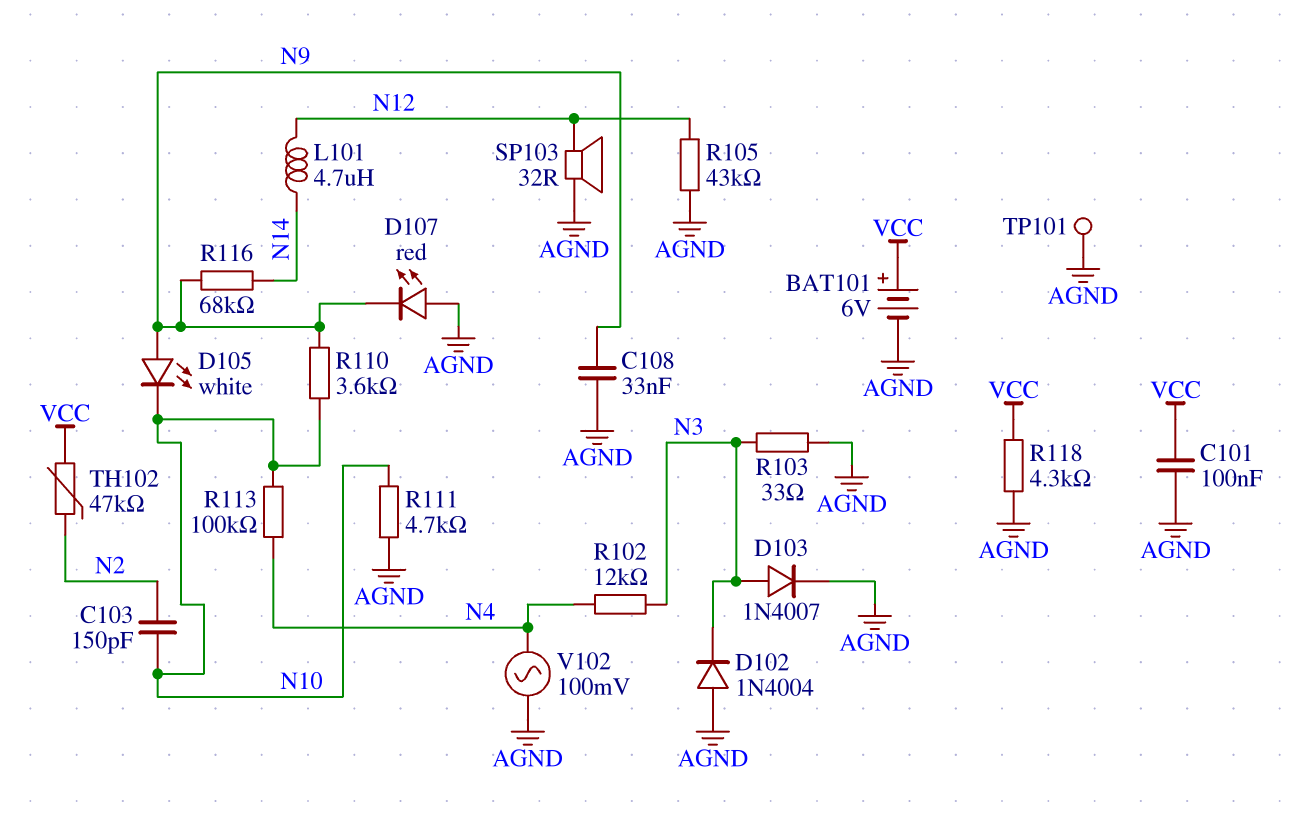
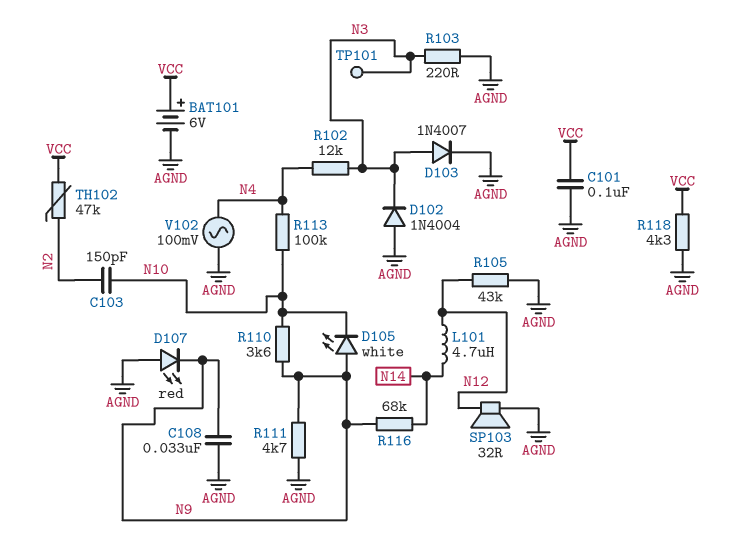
R103: 33 (AGND, N3) -> 220 (AGND, N3)
R111: 4.7k (AGND, N10) -> 4.7k (AGND, N9)
TP101: test point (AGND) -> test point (N3)

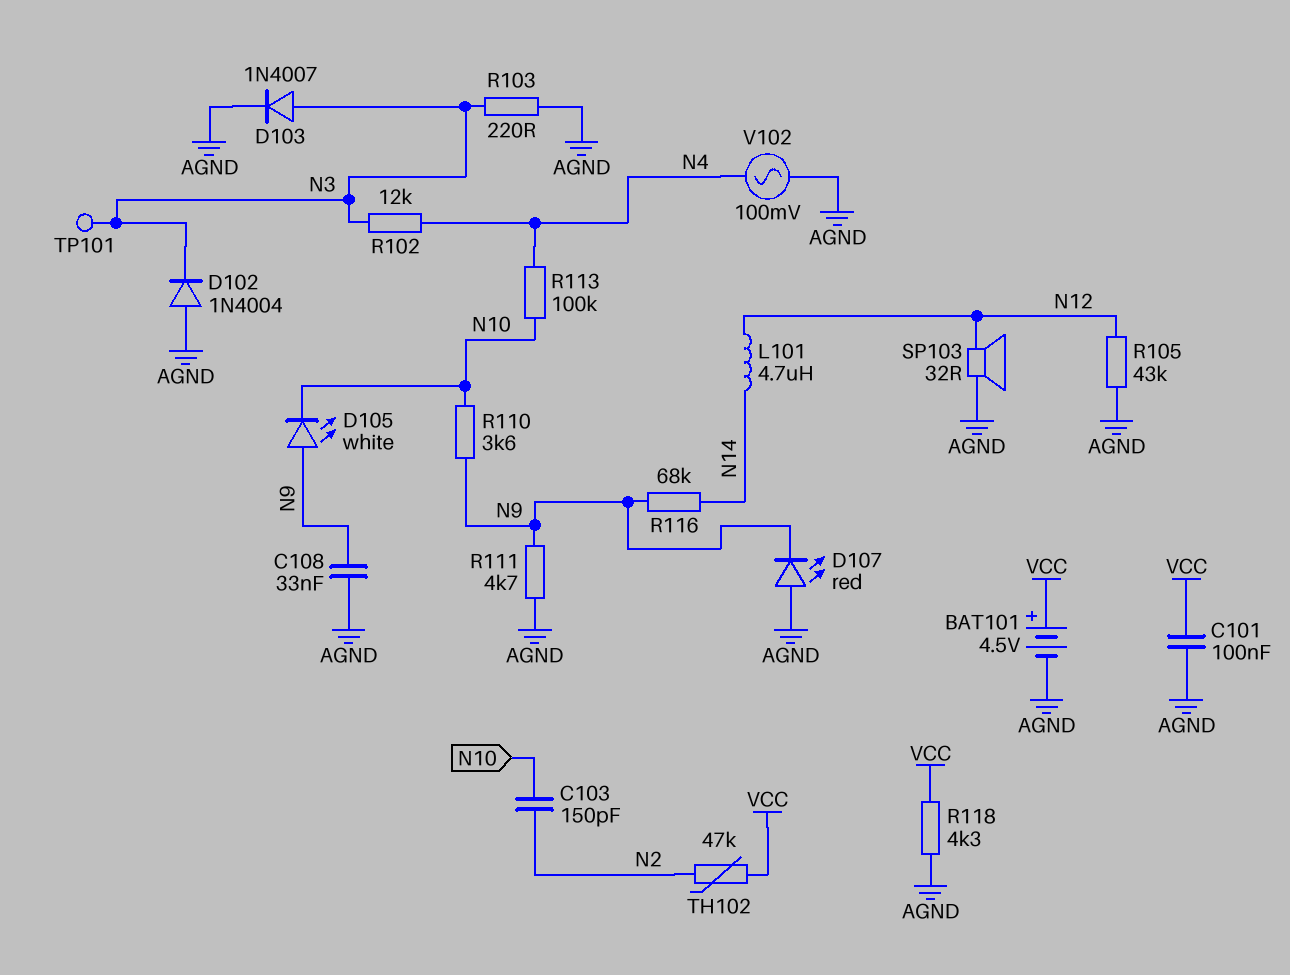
BAT101: 6V (plus VCC, minus AGND) -> 4.5V (plus VCC, minus AGND)

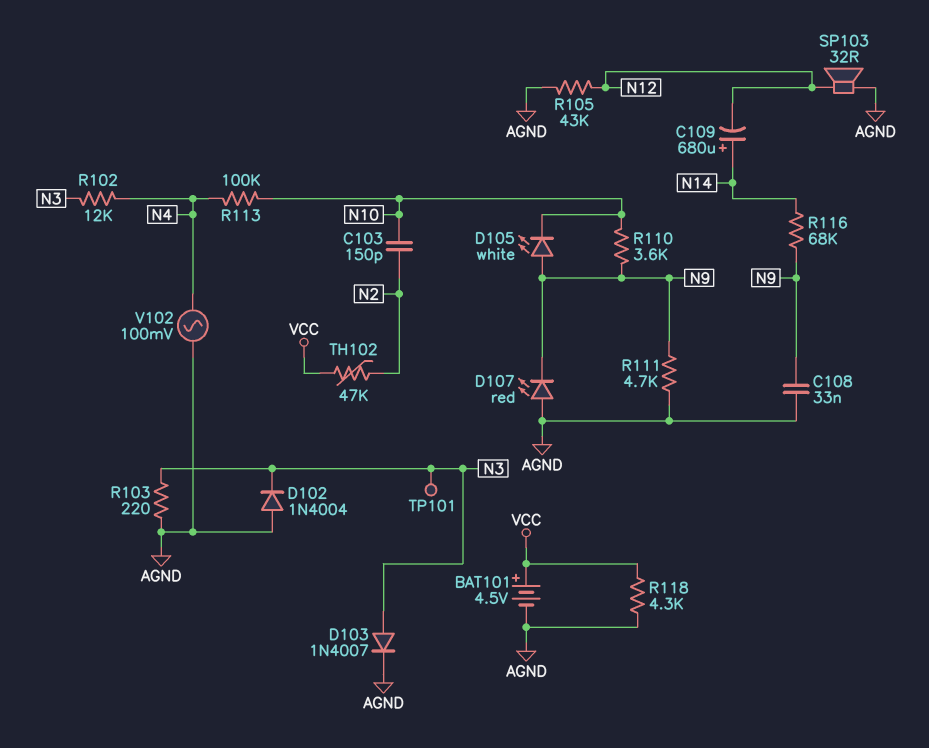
C101: 100nF (AGND, VCC) -> none
C109: none -> 680uF (plus N14, minus N12)
L101: 4.7uH (N12, N14) -> none

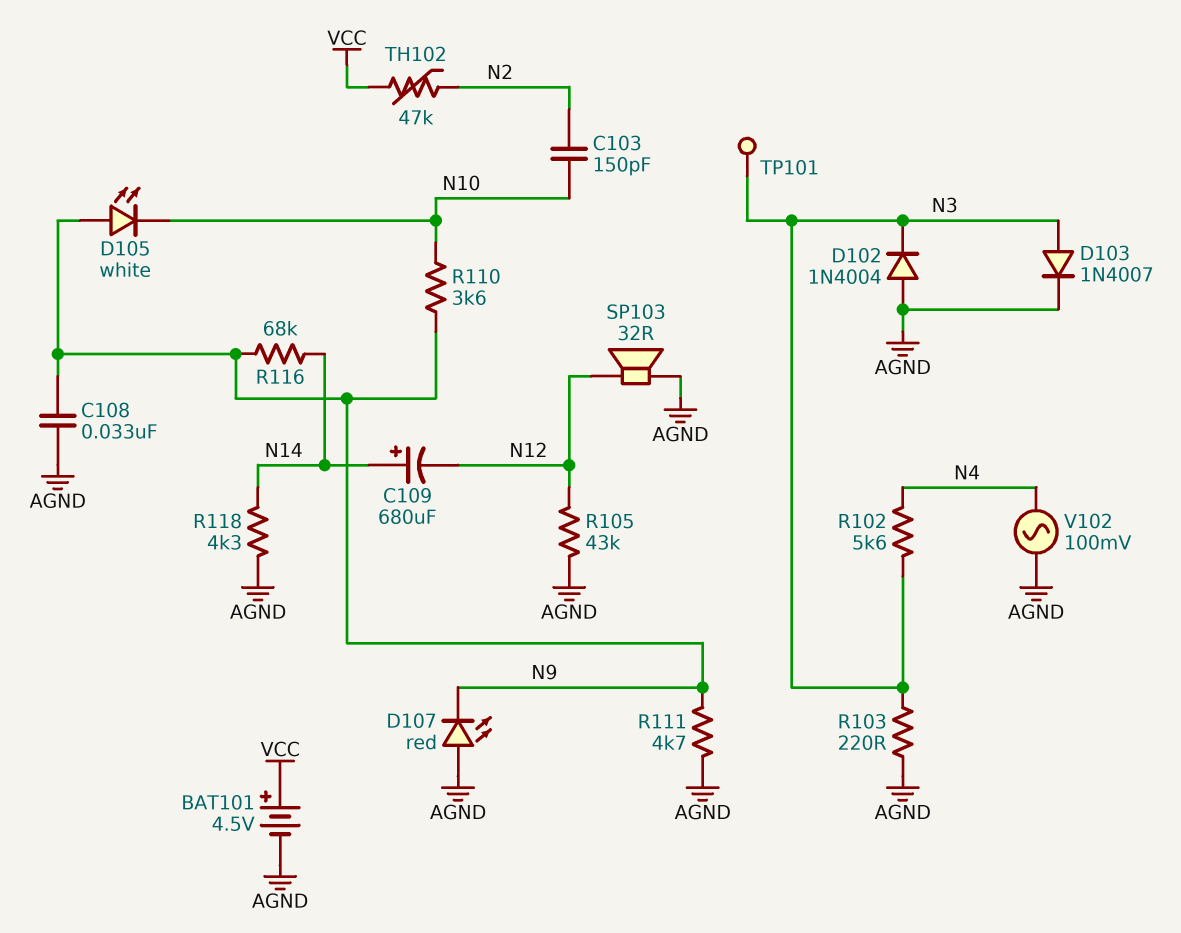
R102: 12k (N3, N4) -> 5.6k (N3, N4)
R113: 100k (N4, N10) -> none
R118: 4.3k (AGND, VCC) -> 4.3k (AGND, N14)

